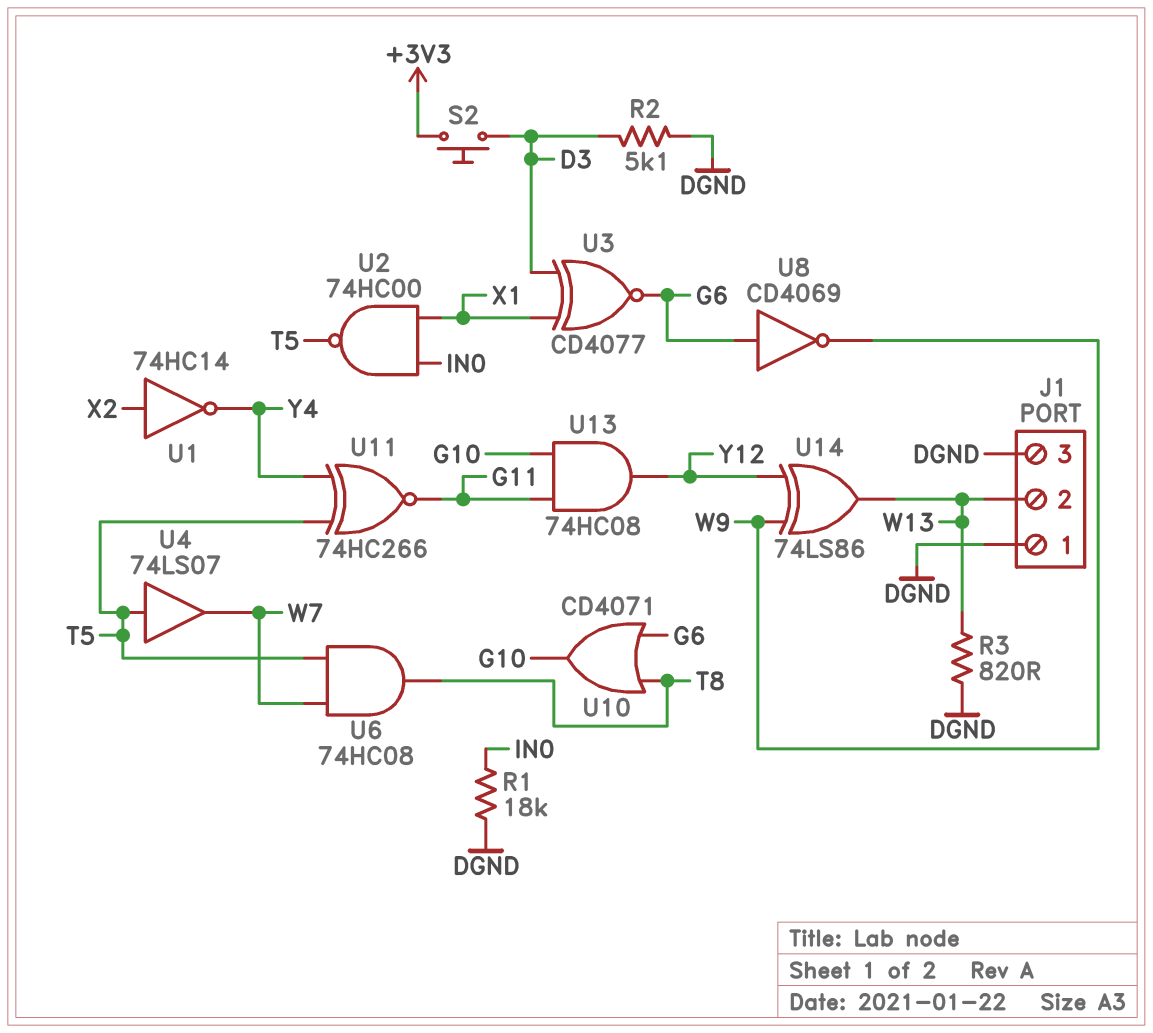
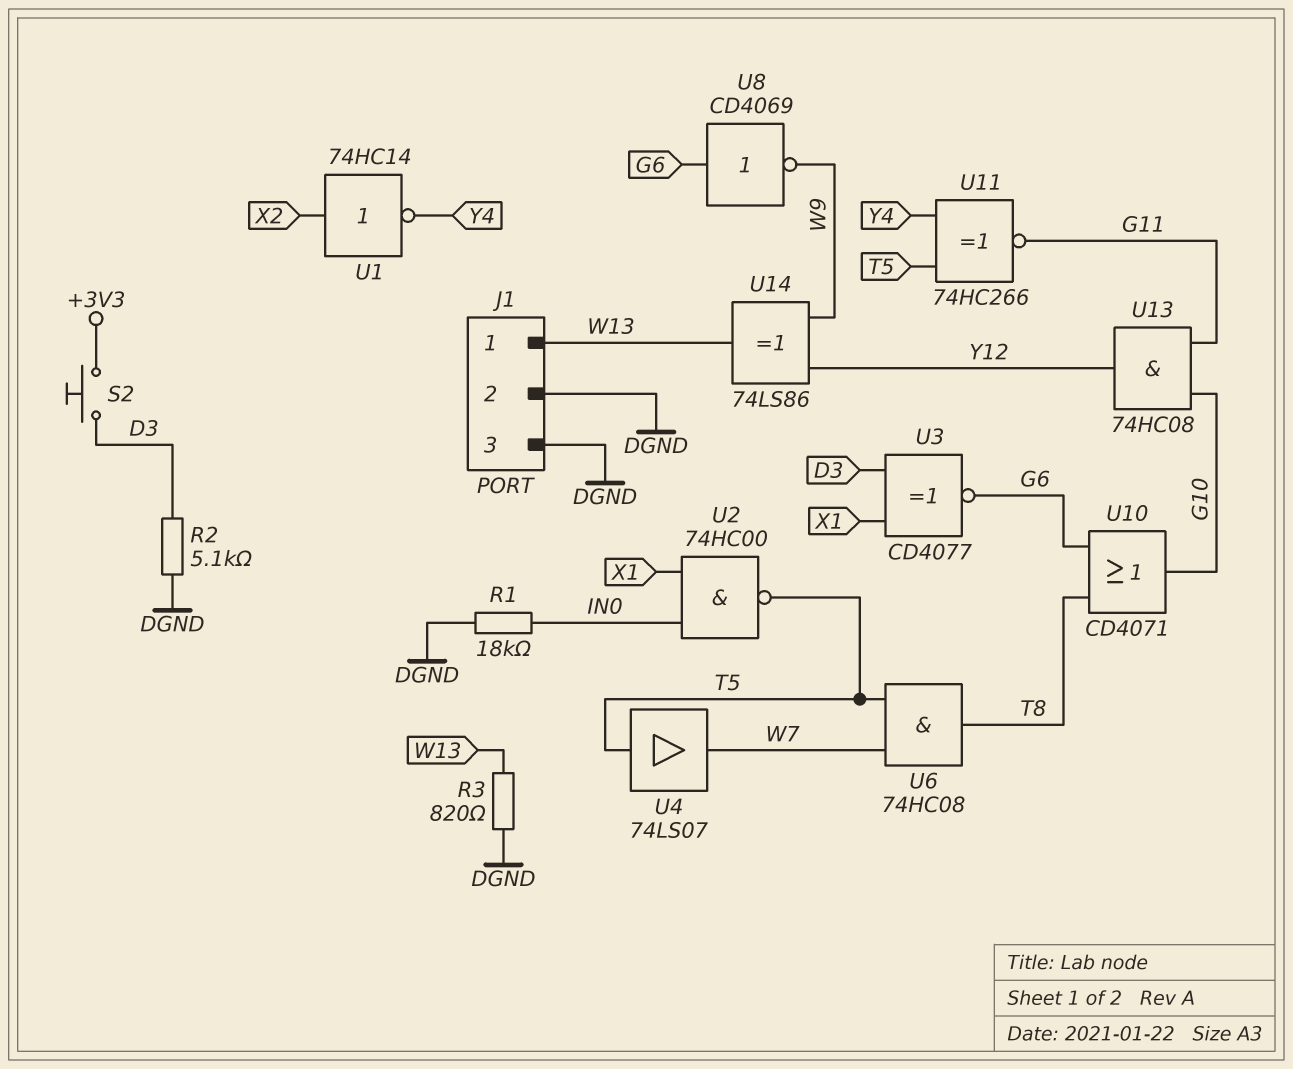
J1 pin 1: DGND -> W13
J1 pin 2: W13 -> DGND

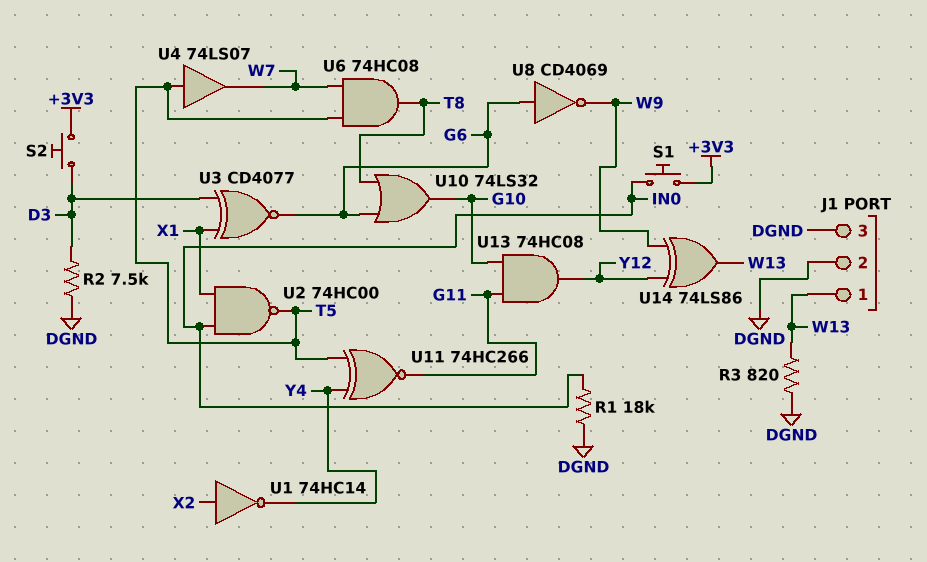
R2: 5.1k (D3, DGND) -> 7.5k (D3, DGND)
S1: none -> button (+3V3, IN0)
U10: OR CD4071 (in G6, in T8, out G10) -> OR 74LS32 (in G6, in T8, out G10)

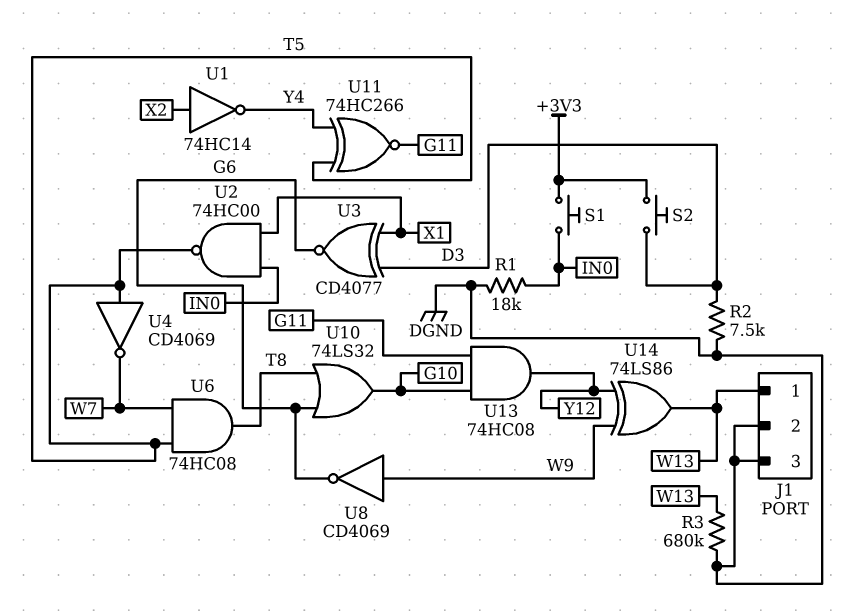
R3: 820 (DGND, W13) -> 680k (DGND, W13)
U4: buffer 74LS07 (in T5, out W7) -> NOT CD4069 (in T5, out W7)
U8: NOT CD4069 (in G6, out W9) -> NOT CD4069 (in W9, out G6)

